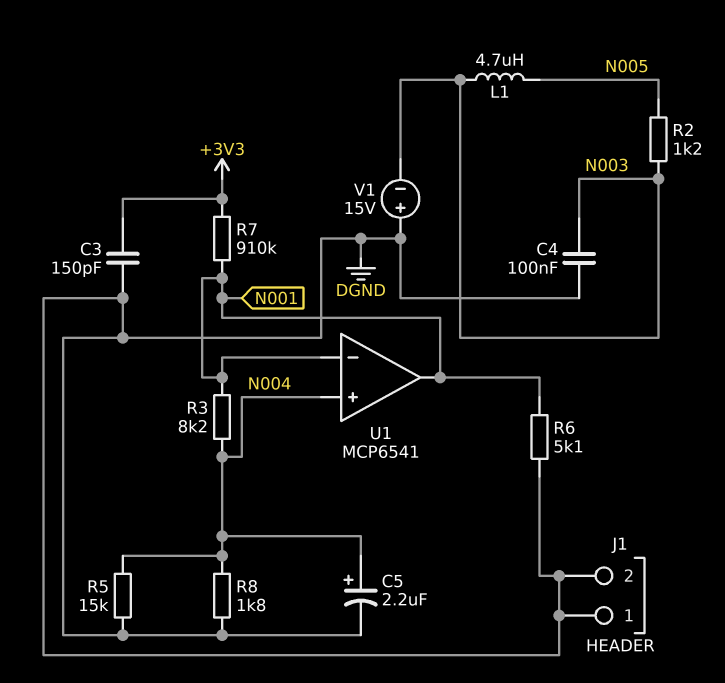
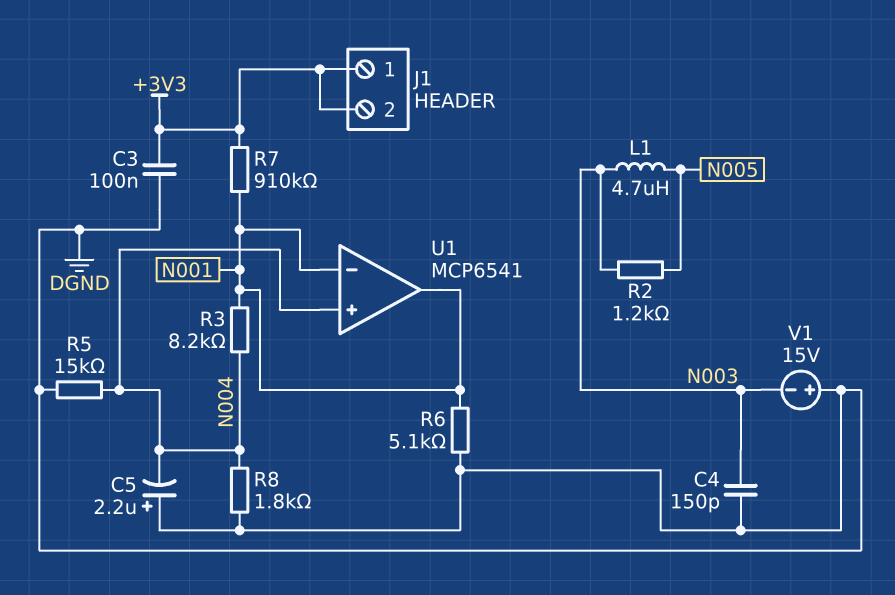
C3: 150pF (+3V3, DGND) -> 100nF (+3V3, DGND)
C4: 100nF (DGND, N003) -> 150pF (DGND, N003)
C5: 2.2uF (plus N004, minus DGND) -> 2.2uF (plus DGND, minus N004)
J1 pin 1: DGND -> +3V3
J1 pin 2: DGND -> +3V3

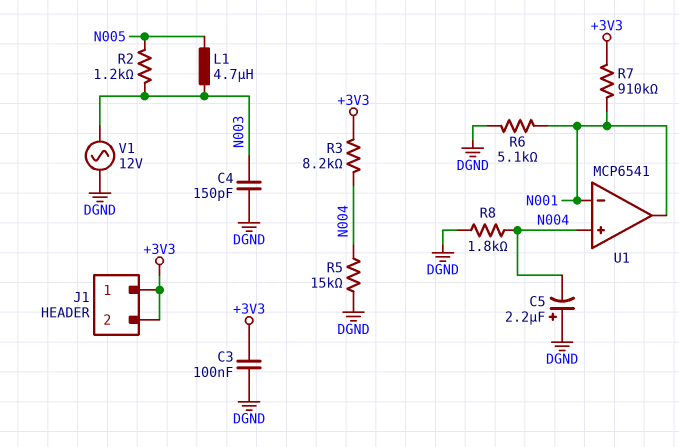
R3: 8.2k (N001, N004) -> 8.2k (+3V3, N004)
V1: 15V (plus DGND, minus N003) -> AC 12V (DGND, N003)

